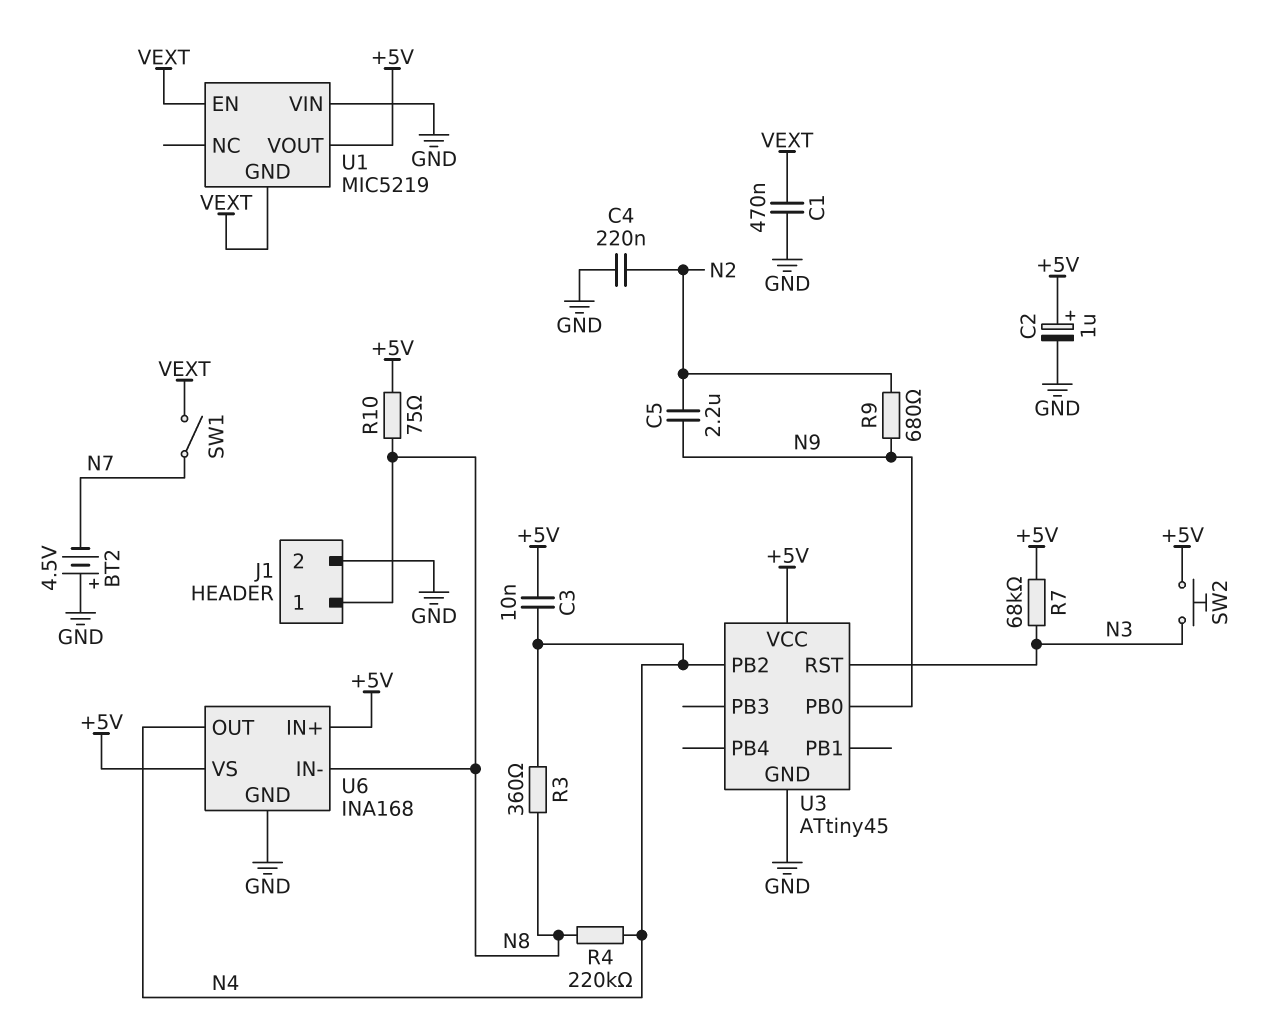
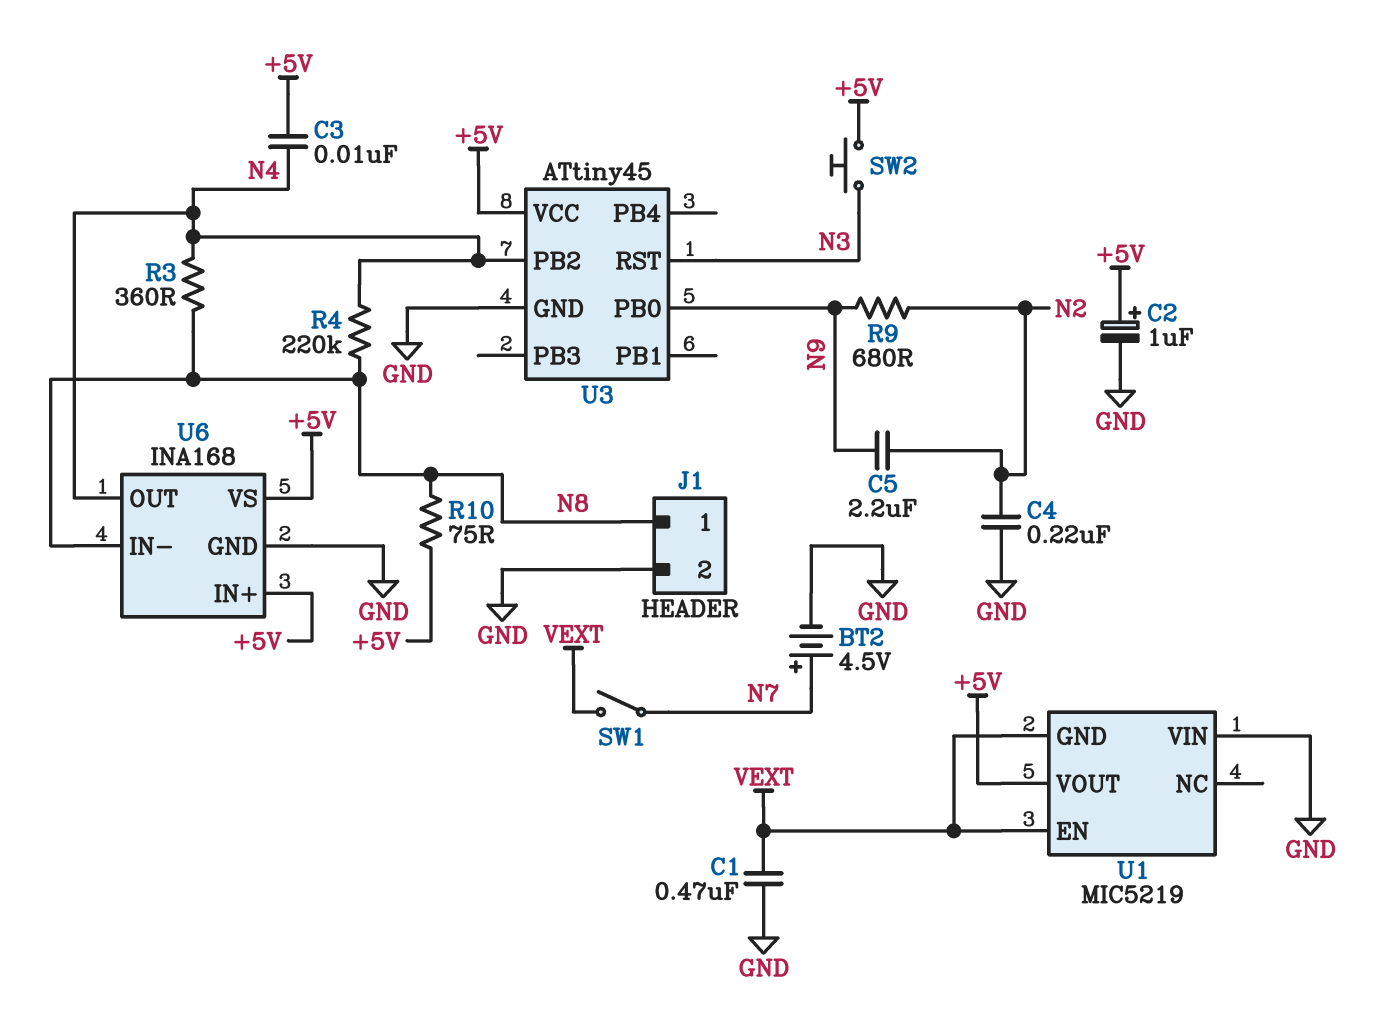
BT2: 4.5V (plus GND, minus N7) -> 4.5V (plus N7, minus GND)
R7: 68k (+5V, N3) -> none

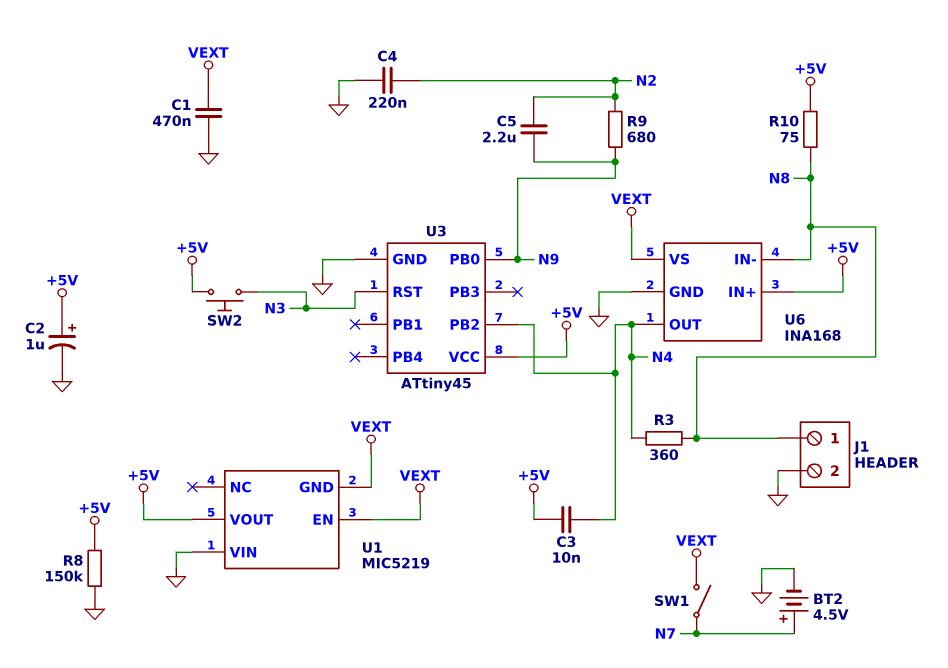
R4: 220k (N4, N8) -> none
R8: none -> 150k (+5V, GND)
U6 pin VS: +5V -> VEXT

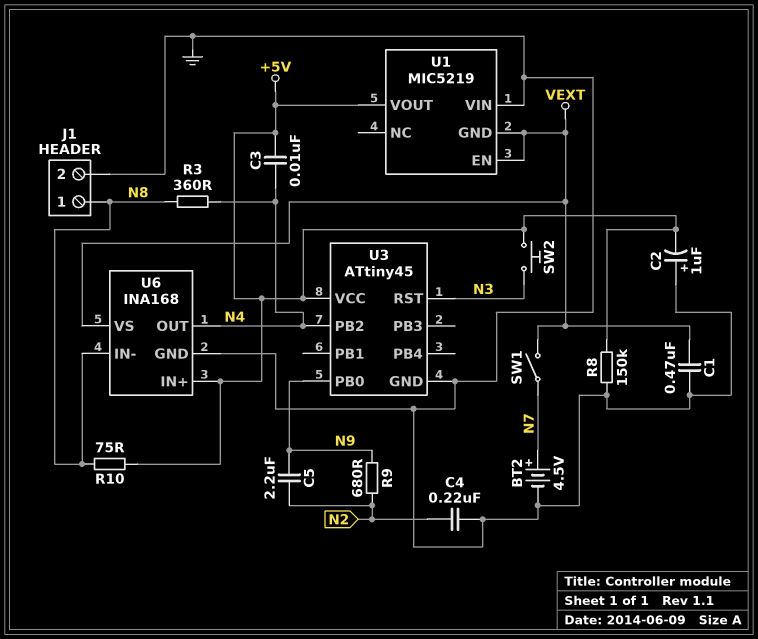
C2: 1uF (plus +5V, minus GND) -> 1uF (plus GND, minus +5V)

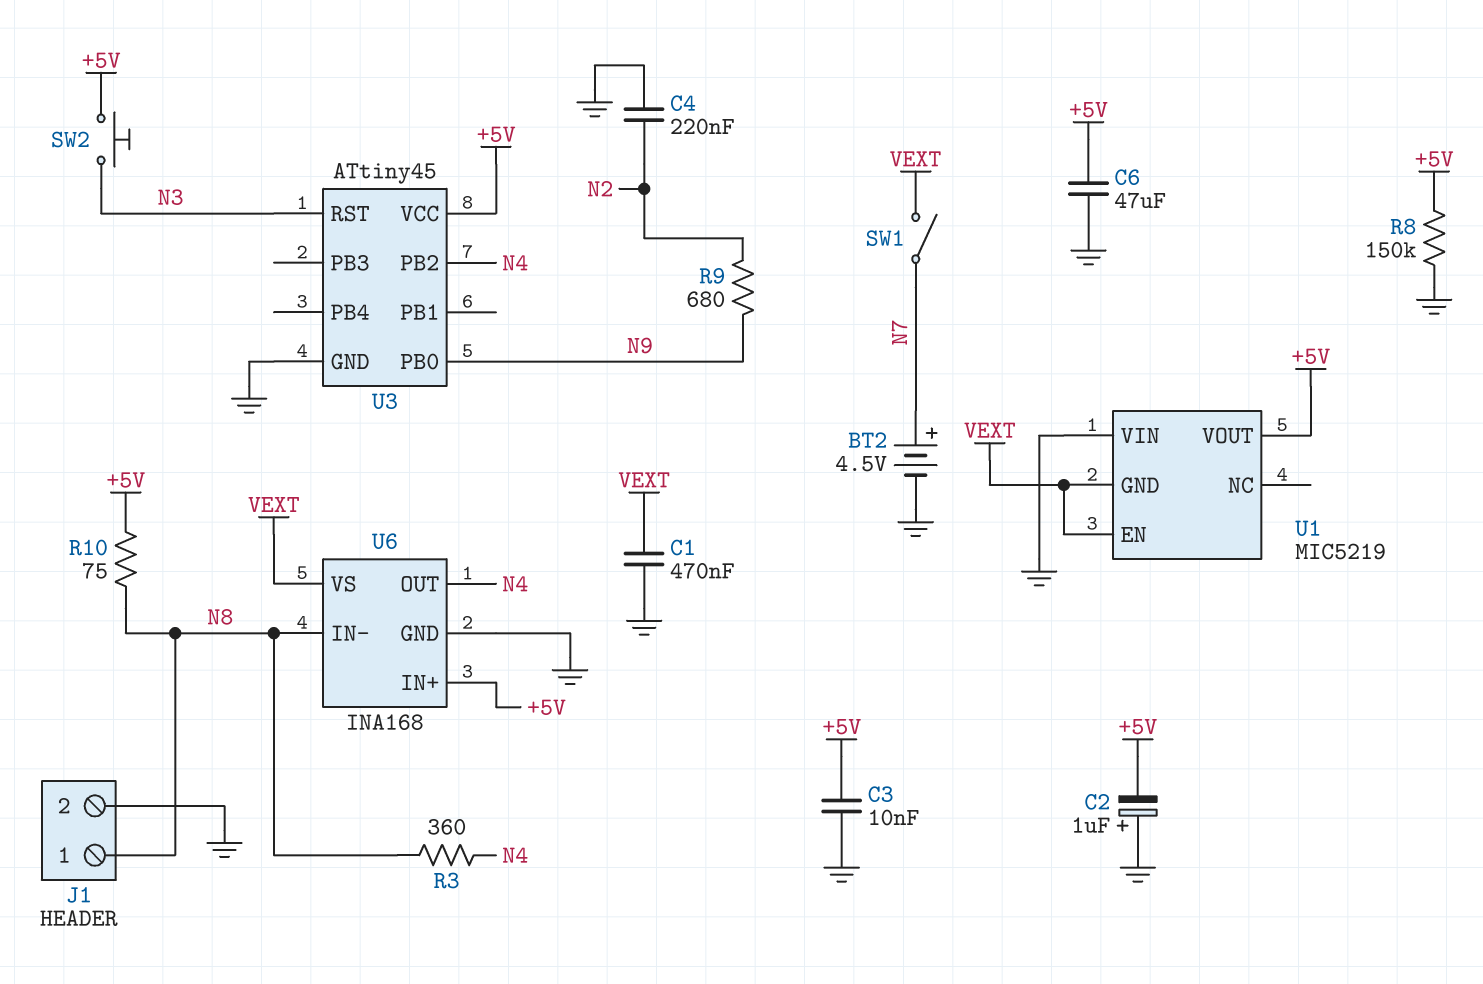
C3: 10nF (+5V, N4) -> 10nF (+5V, GND)
C5: 2.2uF (N2, N9) -> none
C6: none -> 47uF (+5V, GND)

